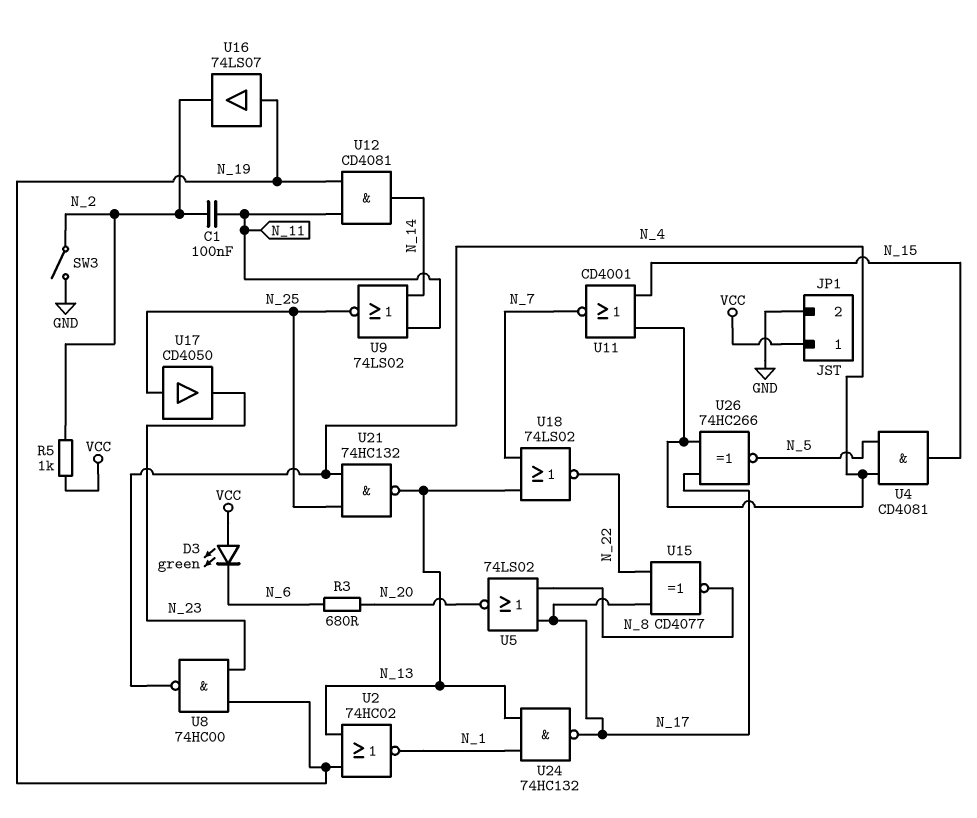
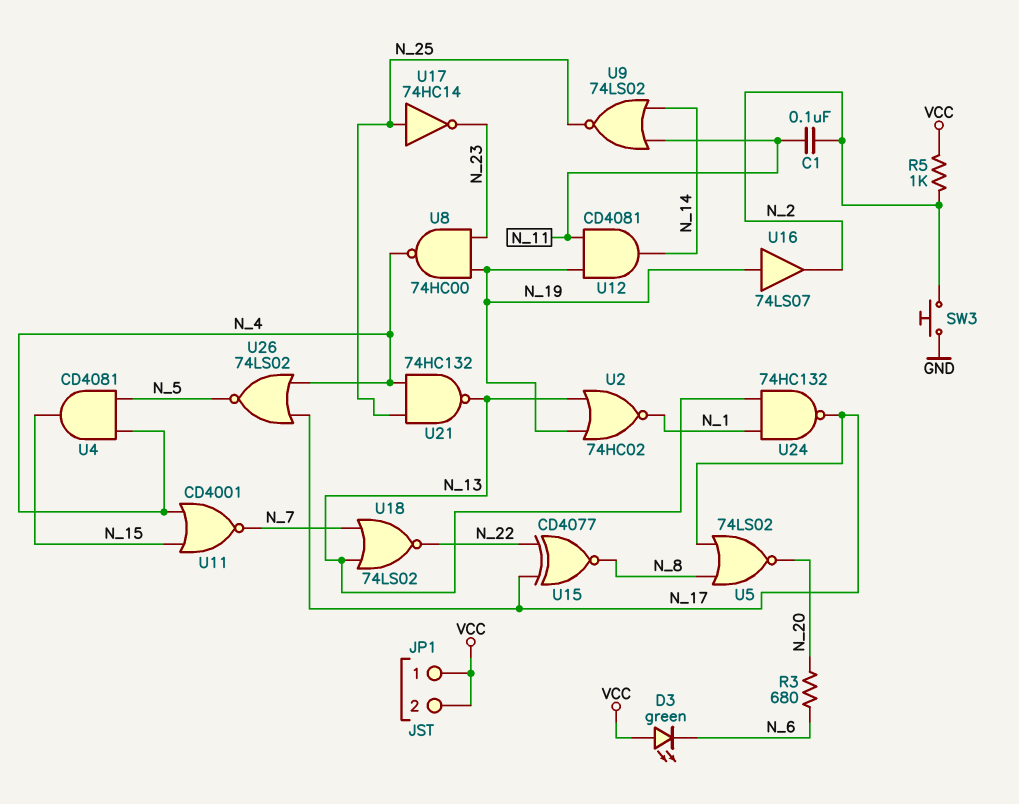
JP1 pin 2: GND -> VCC
SW3: switch (GND, N_2) -> button (GND, N_2)
U17: buffer CD4050 (in N_25, out N_23) -> NOT 74HC14 (in N_25, out N_23)
U26: XNOR 74HC266 (in N_4, in N_17, out N_5) -> NOR 74LS02 (in N_4, in N_17, out N_5)

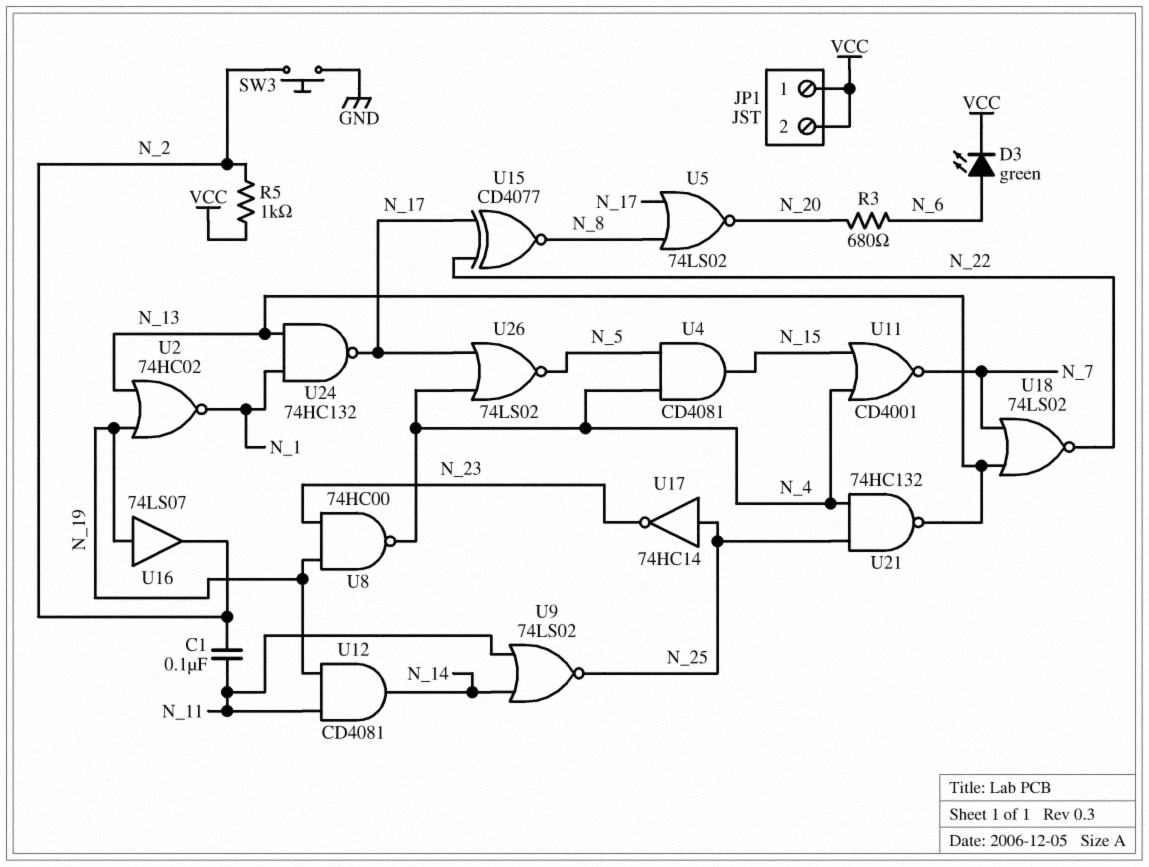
D3: LED green (A VCC, K N_6) -> LED green (A N_6, K VCC)

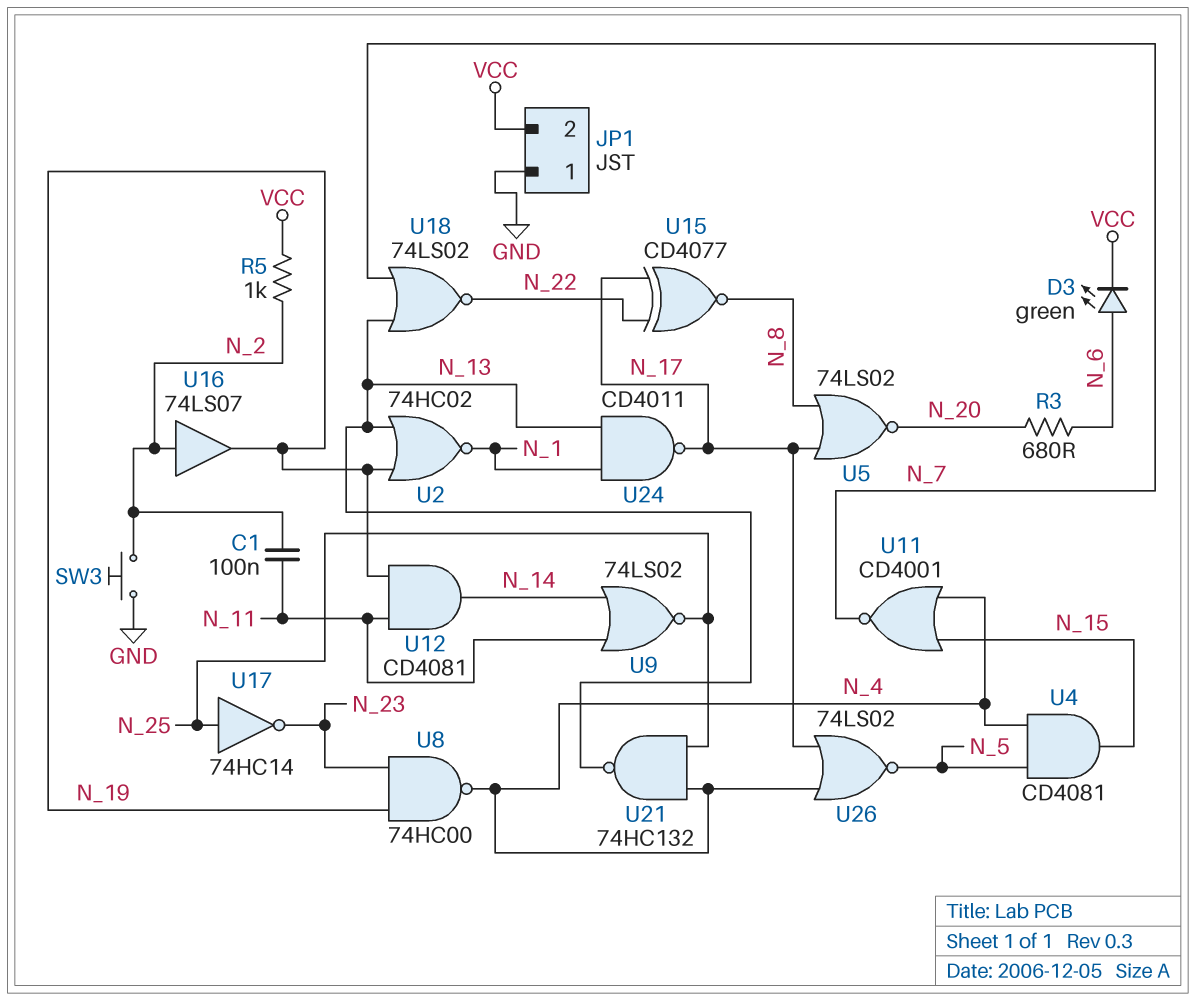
JP1 pin 1: VCC -> GND
U16: buffer 74LS07 (in N_19, out N_2) -> buffer 74LS07 (in N_2, out N_19)
U24: NAND 74HC132 (in N_1, in N_13, out N_17) -> NAND CD4011 (in N_1, in N_13, out N_17)

